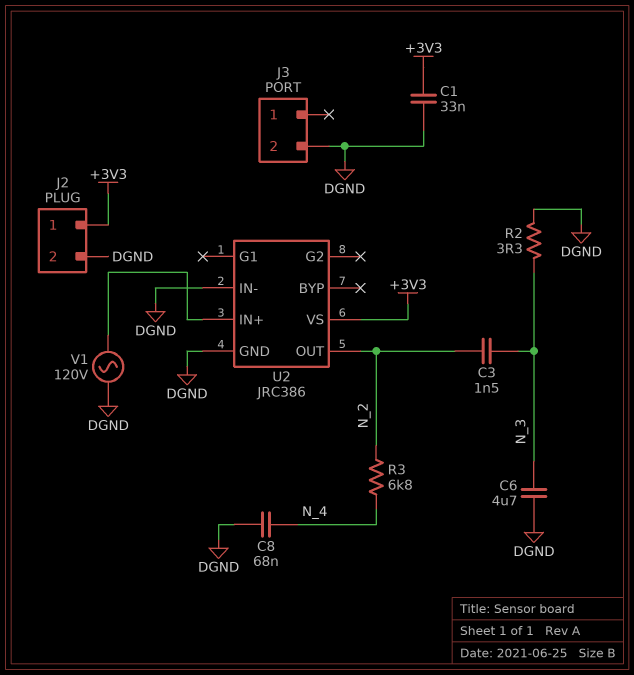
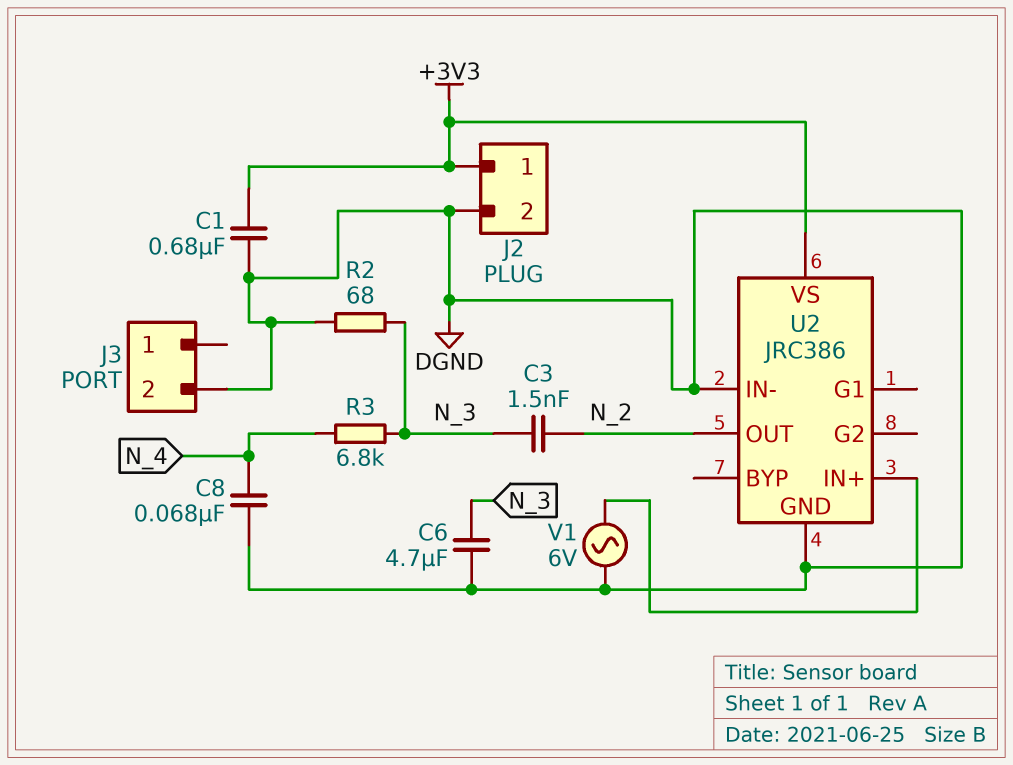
C1: 33nF (+3V3, DGND) -> 680nF (+3V3, DGND)
R2: 3.3 (DGND, N_3) -> 68 (DGND, N_3)
R3: 6.8k (N_2, N_4) -> 6.8k (N_3, N_4)
V1: AC 120V (DGND, U2/IN+) -> AC 6V (DGND, U2/IN+)

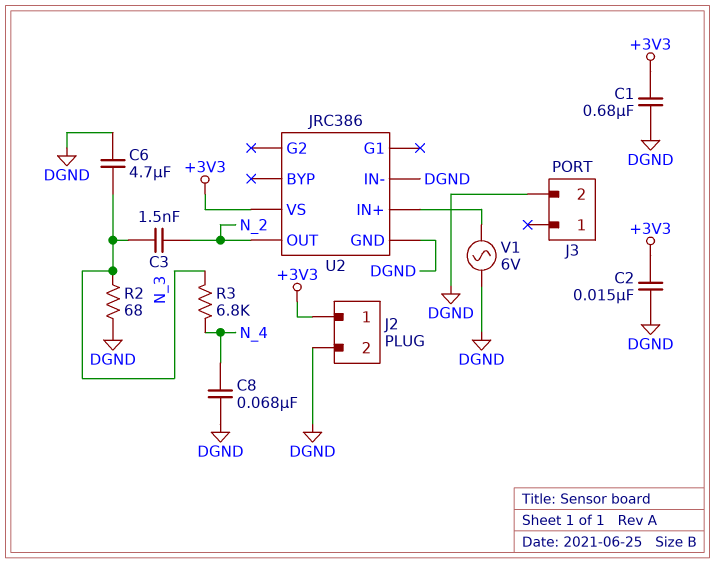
C2: none -> 15nF (+3V3, DGND)

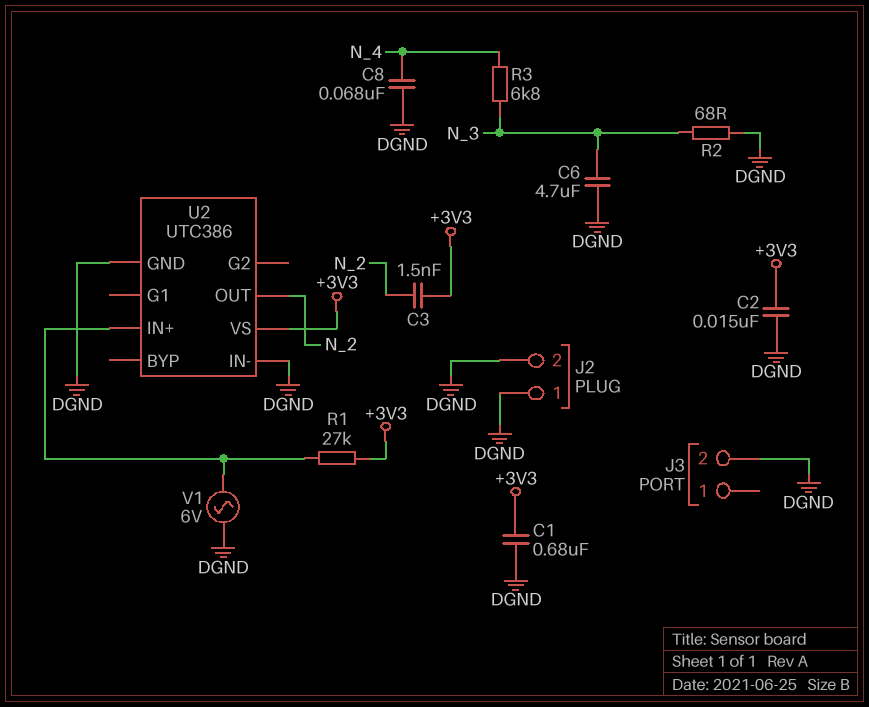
C3: 1.5nF (N_2, N_3) -> 1.5nF (+3V3, N_2)
J2 pin 1: +3V3 -> DGND
R1: none -> 27k (+3V3, U2/IN+)
U2: JRC386 -> UTC386

